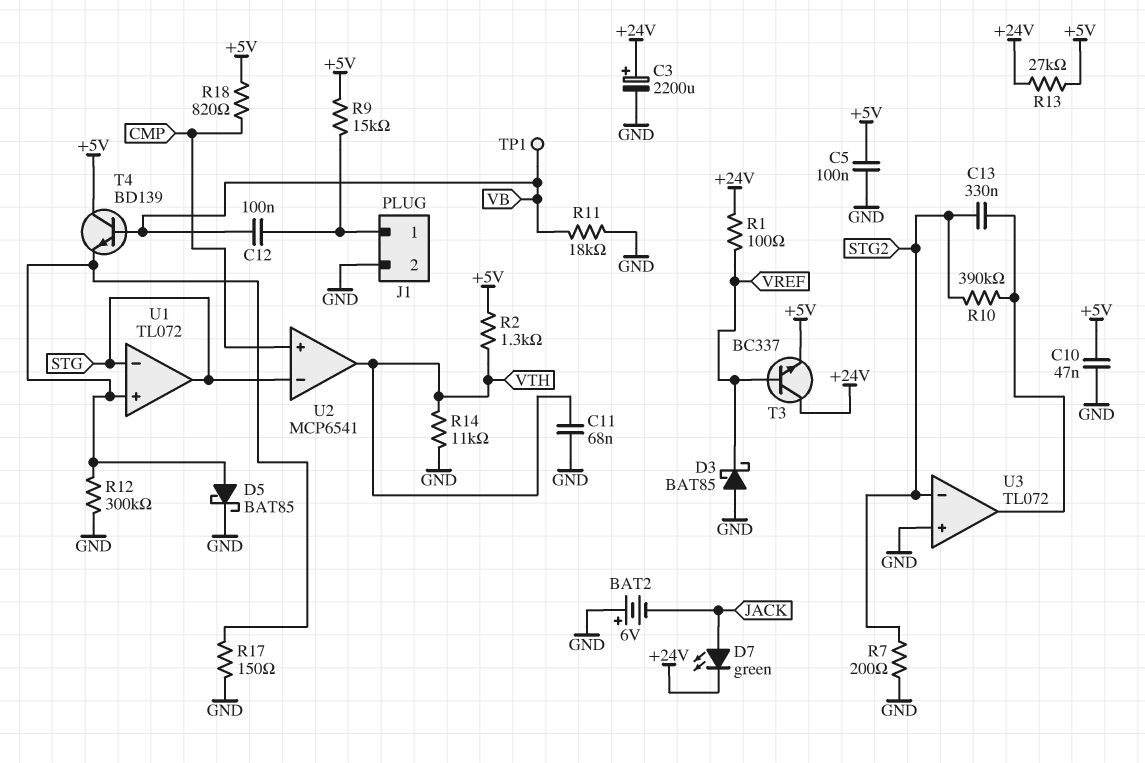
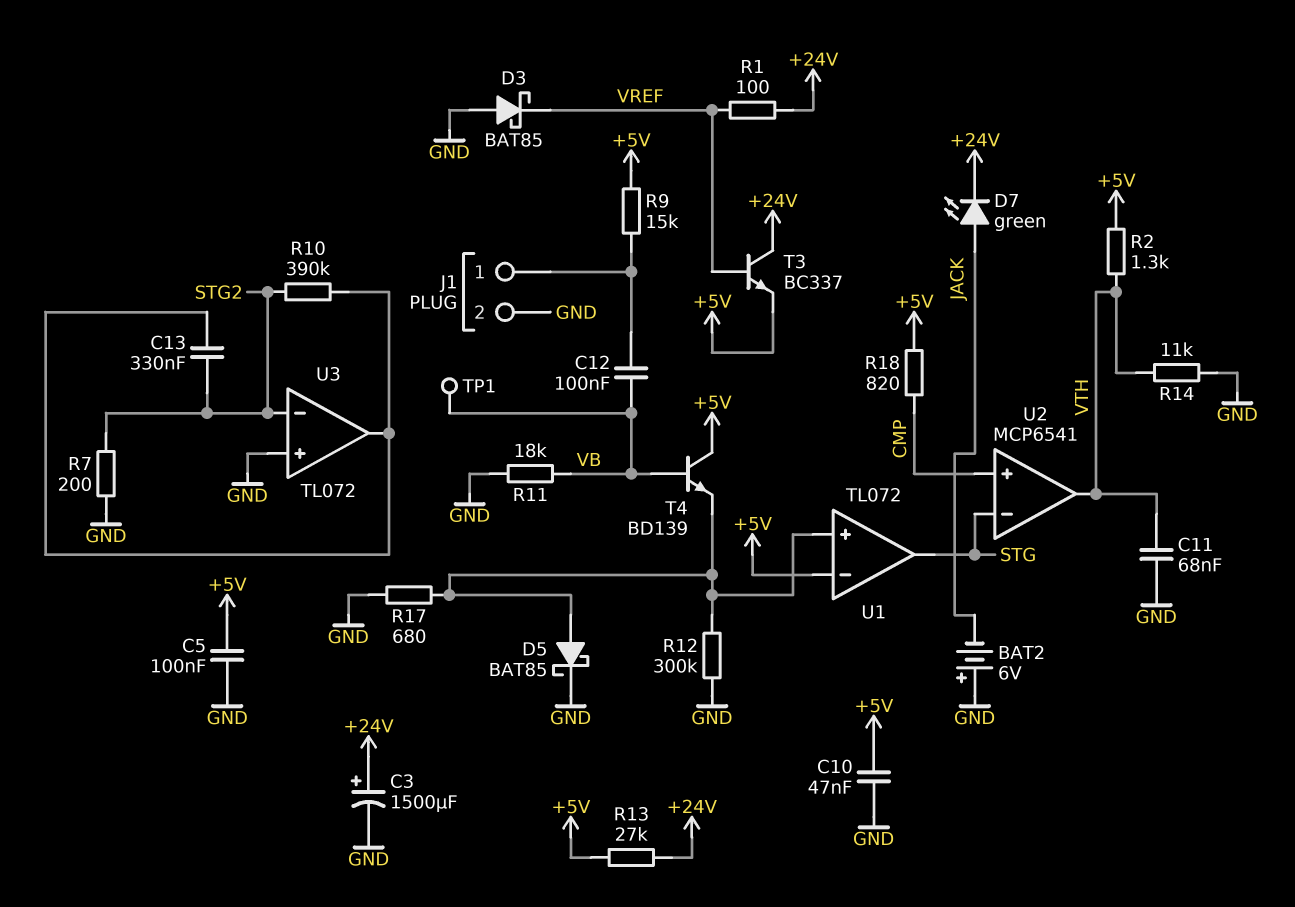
C3: 2200uF (plus +24V, minus GND) -> 1500uF (plus +24V, minus GND)
R17: 150 (GND, U1/in+) -> 680 (GND, U1/in+)
U1 pin in-: STG -> +5V

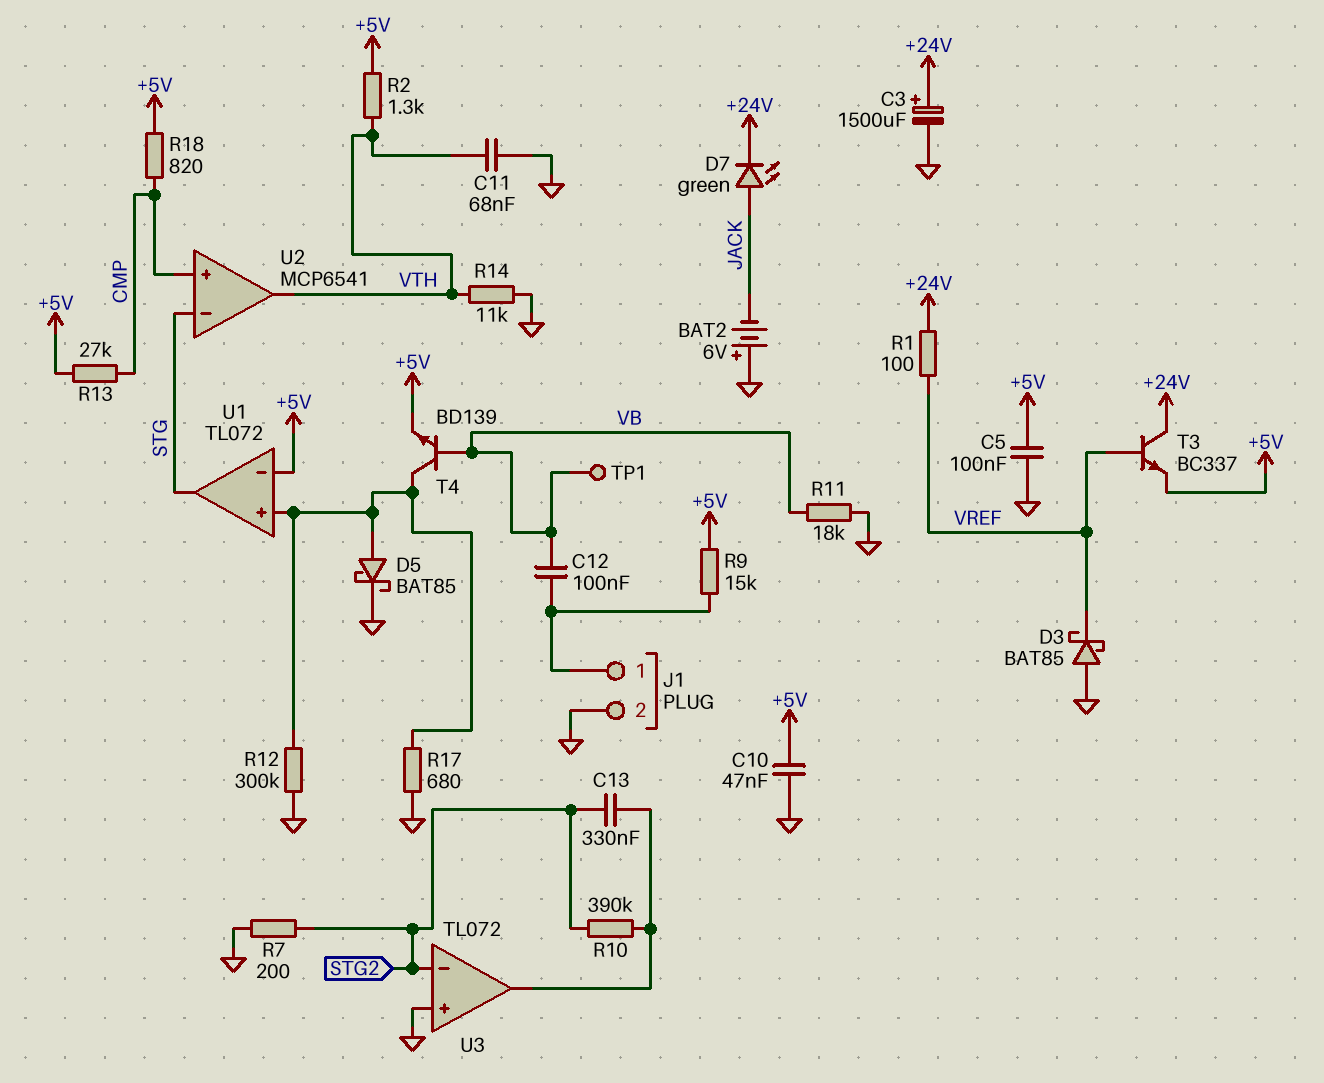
R13: 27k (+5V, +24V) -> 27k (+5V, CMP)
T4: NPN BD139 (B VB, C +5V, E U1/in+) -> NPN BD139 (B VB, C U1/in+, E +5V)

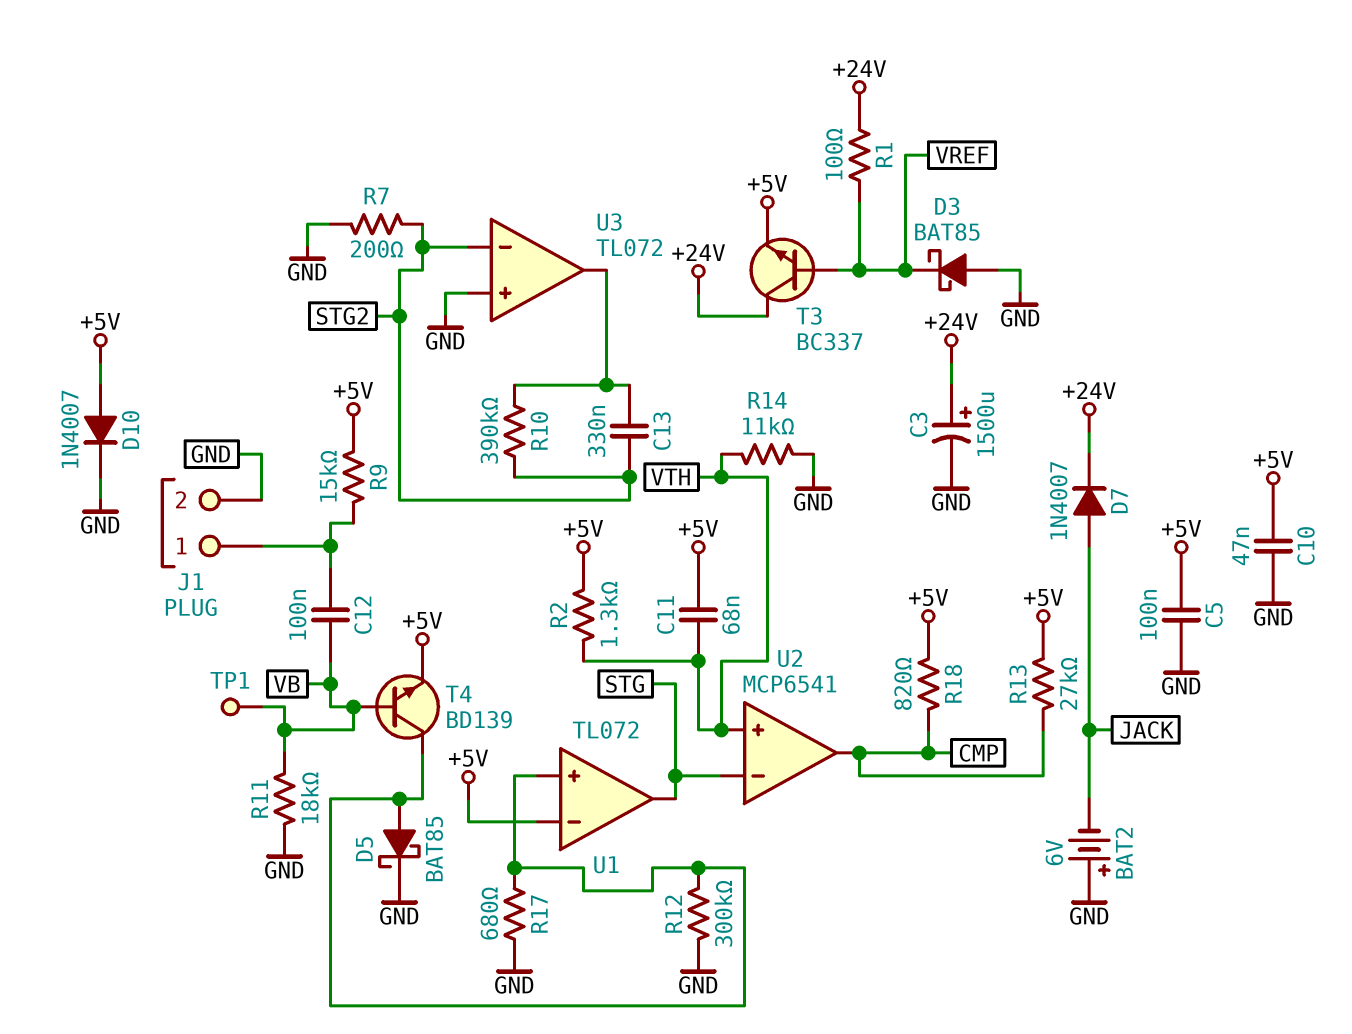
C11: 68nF (GND, VTH) -> 68nF (+5V, VTH)
D7: LED green (A JACK, K +24V) -> diode 1N4007 (A JACK, K +24V)
D10: none -> diode 1N4007 (A +5V, K GND)
U2 pin in+: CMP -> VTH
U2 pin out: VTH -> CMP

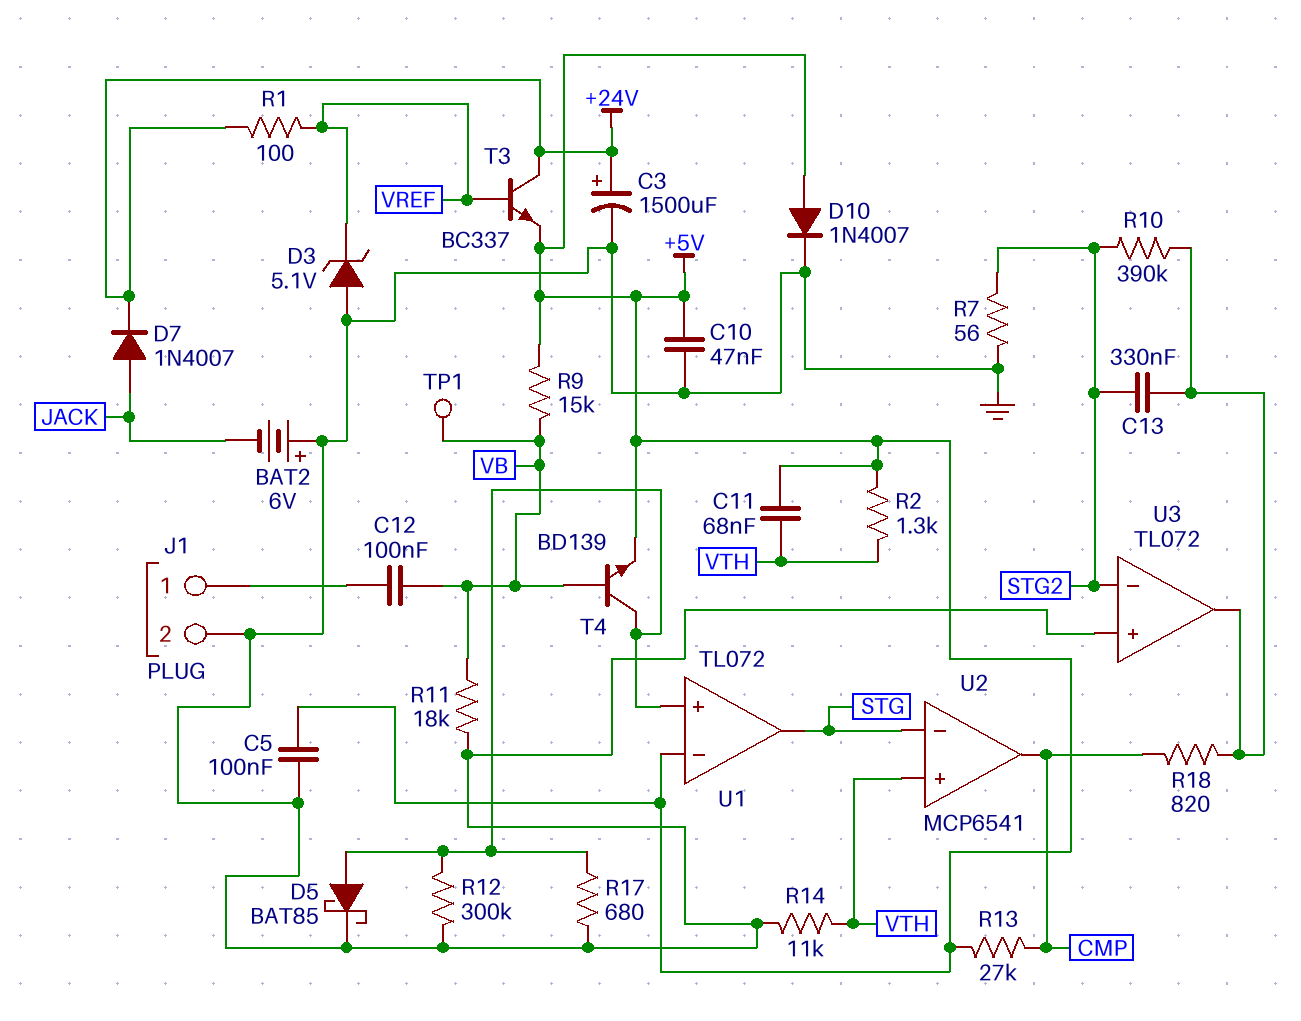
D3: schottky BAT85 (A GND, K VREF) -> zener 5.1V (A GND, K VREF)
R7: 200 (GND, STG2) -> 56 (GND, STG2)
R9: 15k (+5V, J1/1) -> 15k (+5V, VB)
R18: 820 (+5V, CMP) -> 820 (CMP, U3/out)

